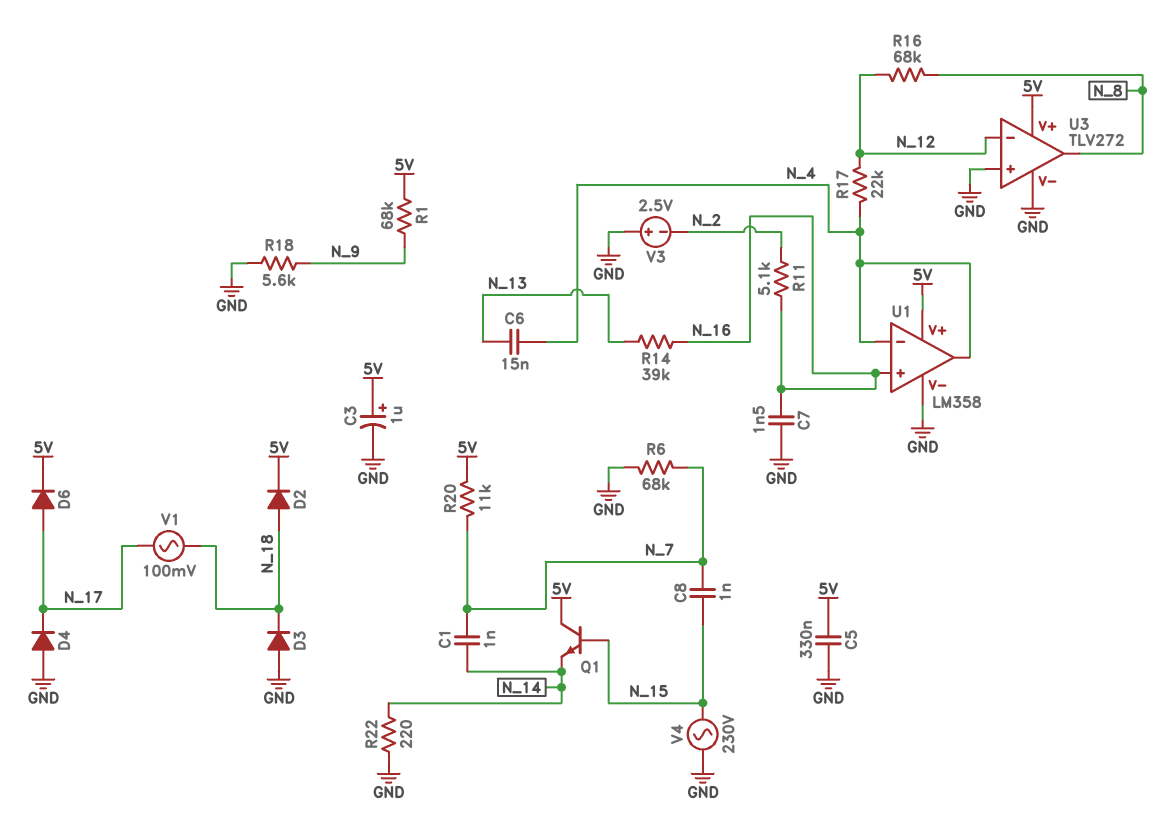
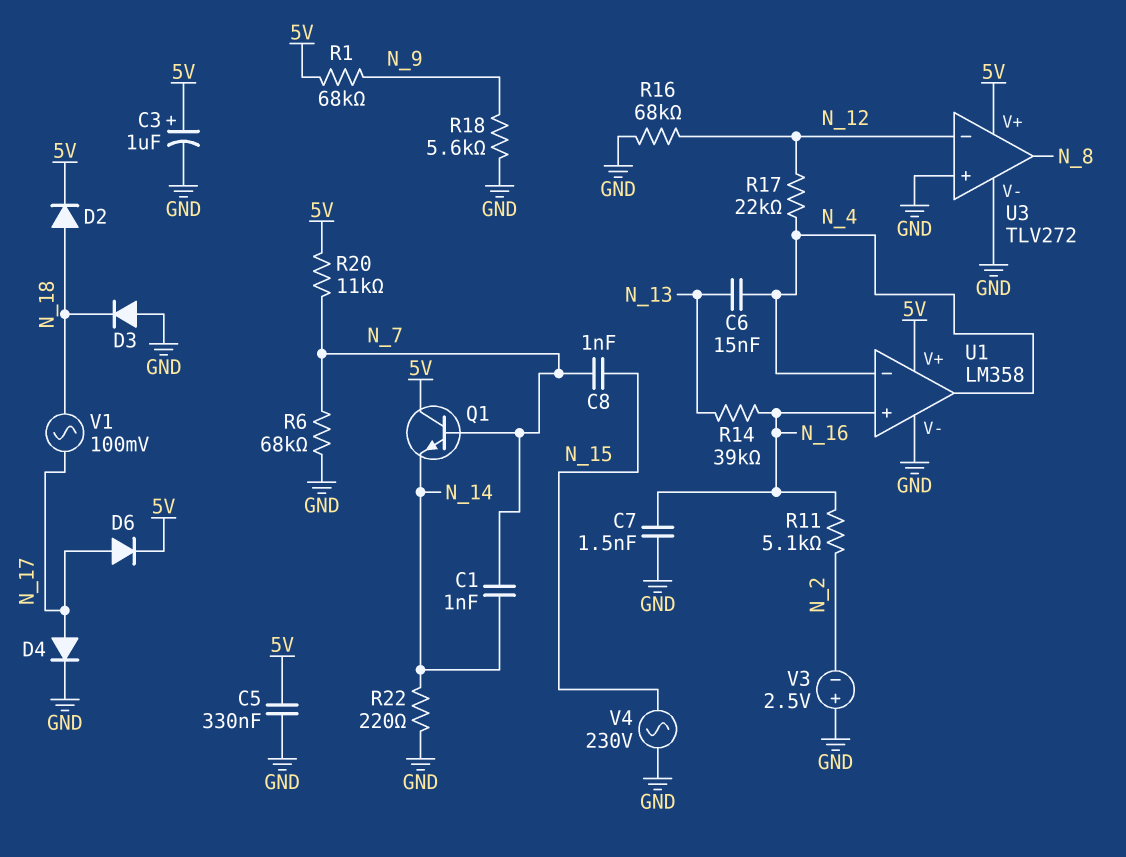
D4: diode (A GND, K N_17) -> diode (A N_17, K GND)
Q1: NPN (B N_15, C 5V, E N_14) -> NPN (B N_7, C 5V, E N_14)
R16: 68k (N_8, N_12) -> 68k (GND, N_12)

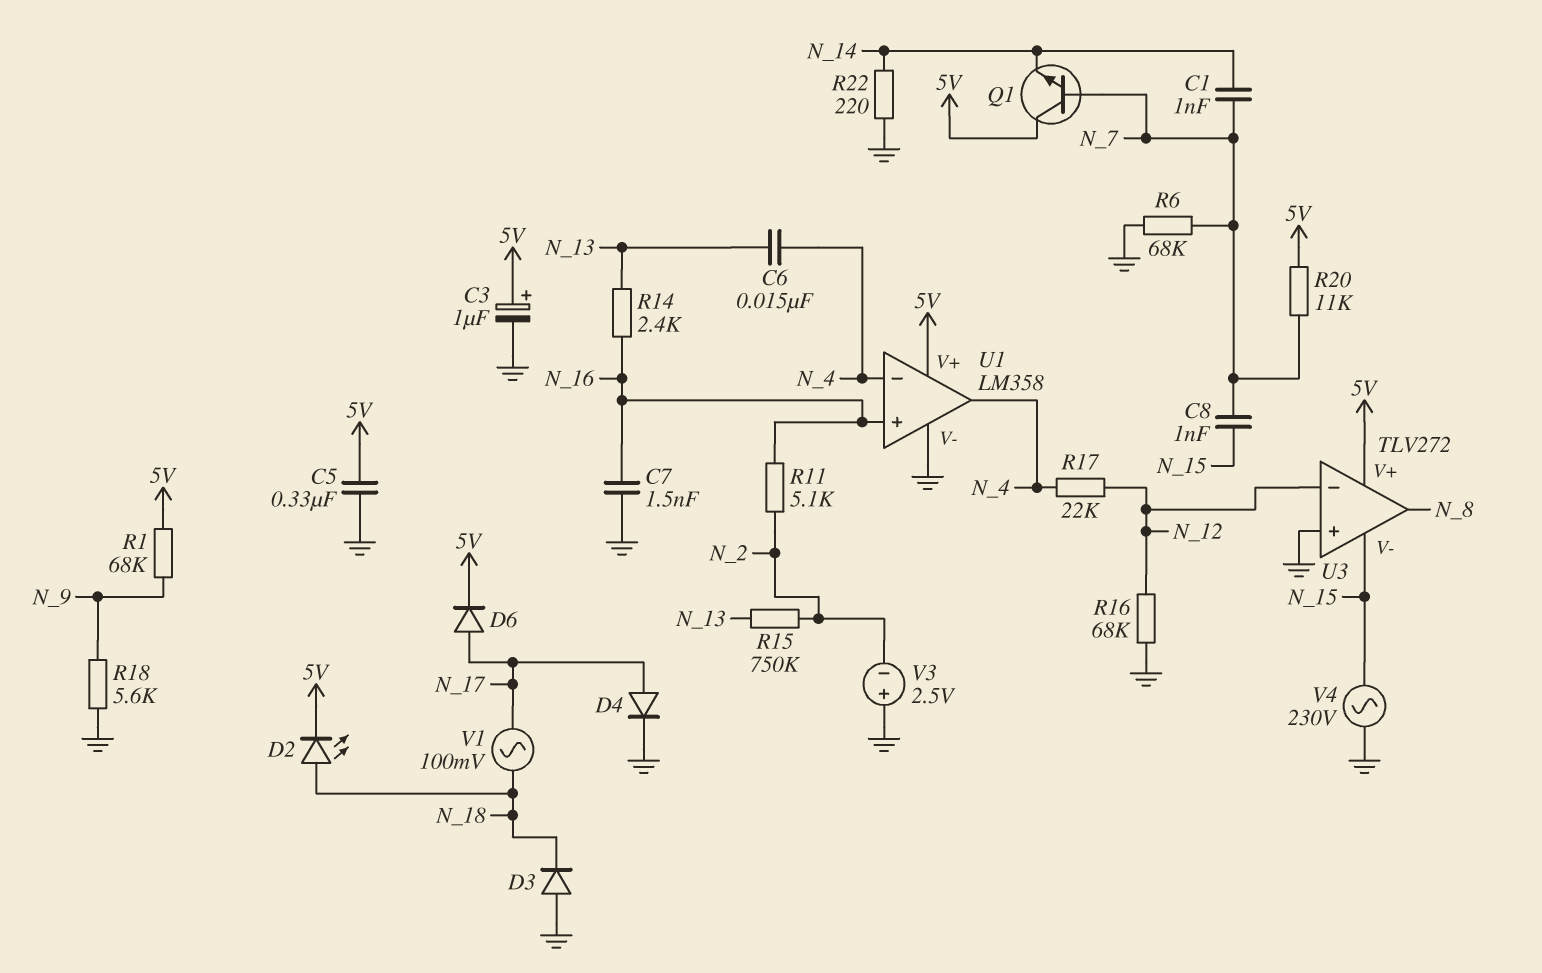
D2: diode (A N_18, K 5V) -> LED (A N_18, K 5V)
R14: 39k (N_13, N_16) -> 2.4k (N_13, N_16)
R15: none -> 750k (N_2, N_13)
U3 pin V-: GND -> N_15

